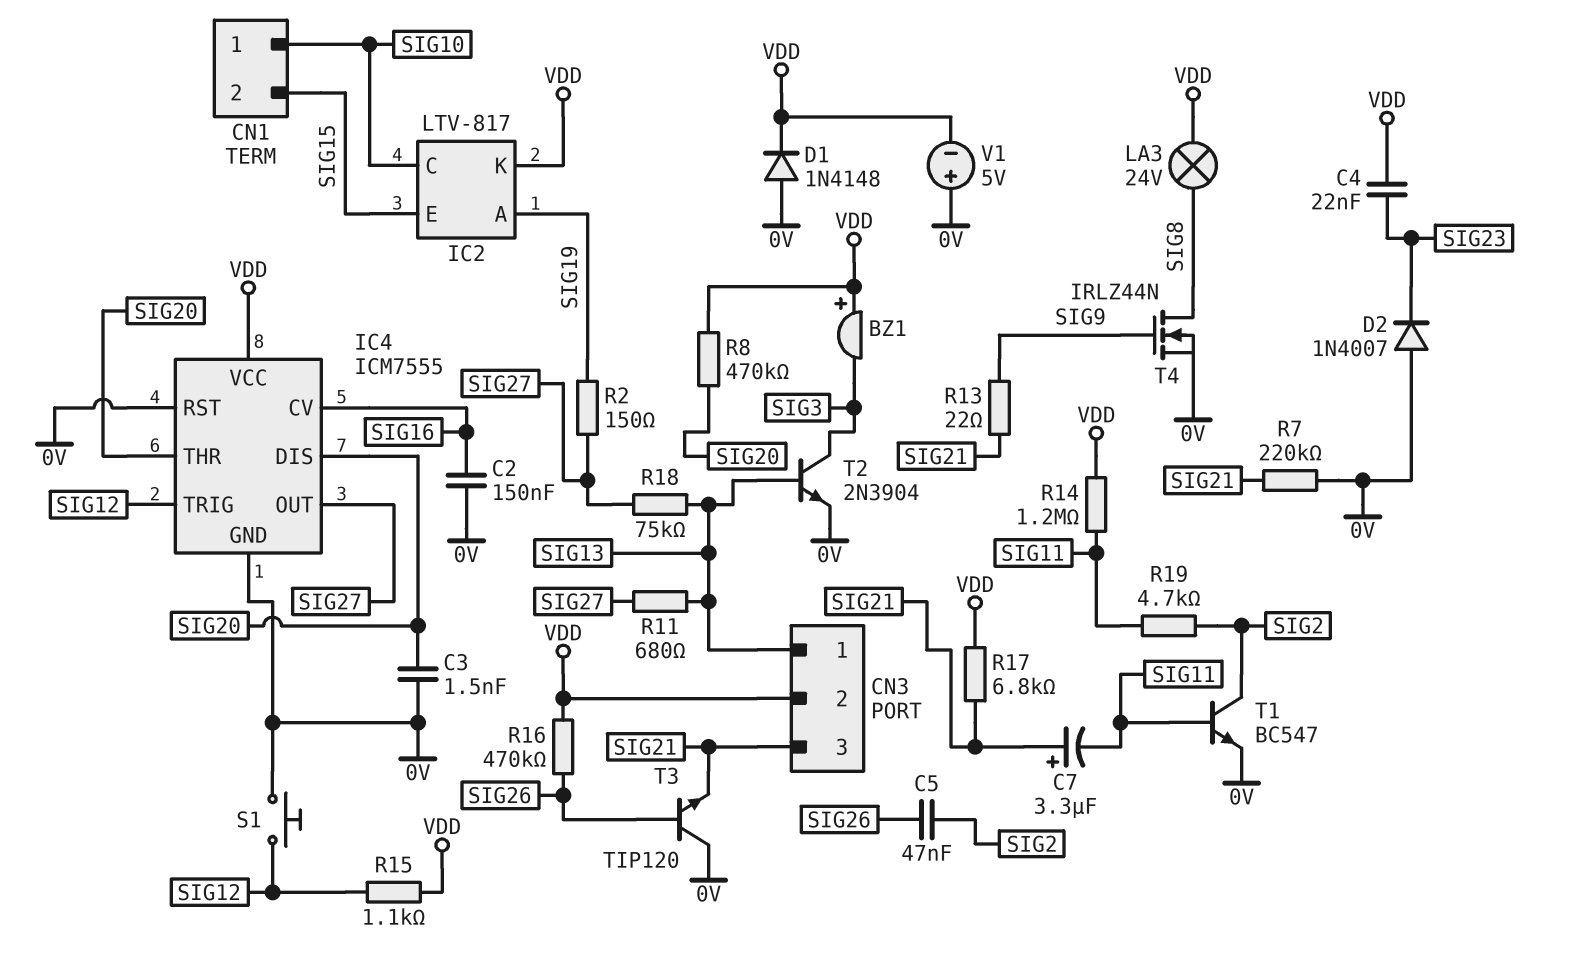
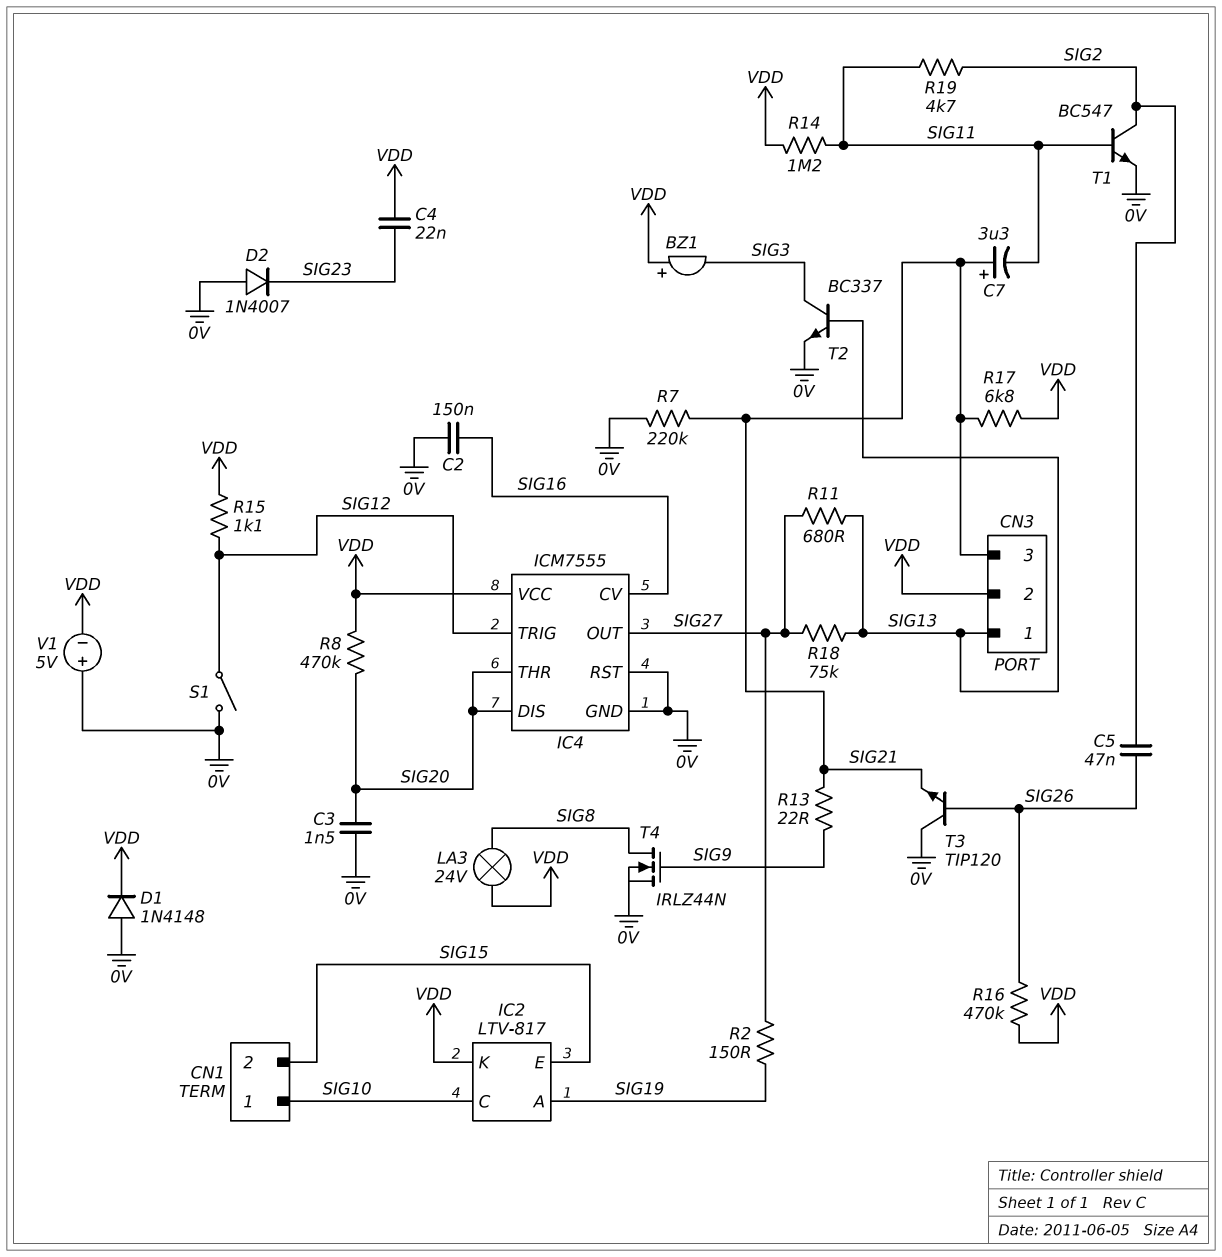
S1: button (0V, SIG12) -> switch (0V, SIG12)
T2: NPN 2N3904 (B SIG13, C SIG3, E 0V) -> NPN BC337 (B SIG13, C SIG3, E 0V)

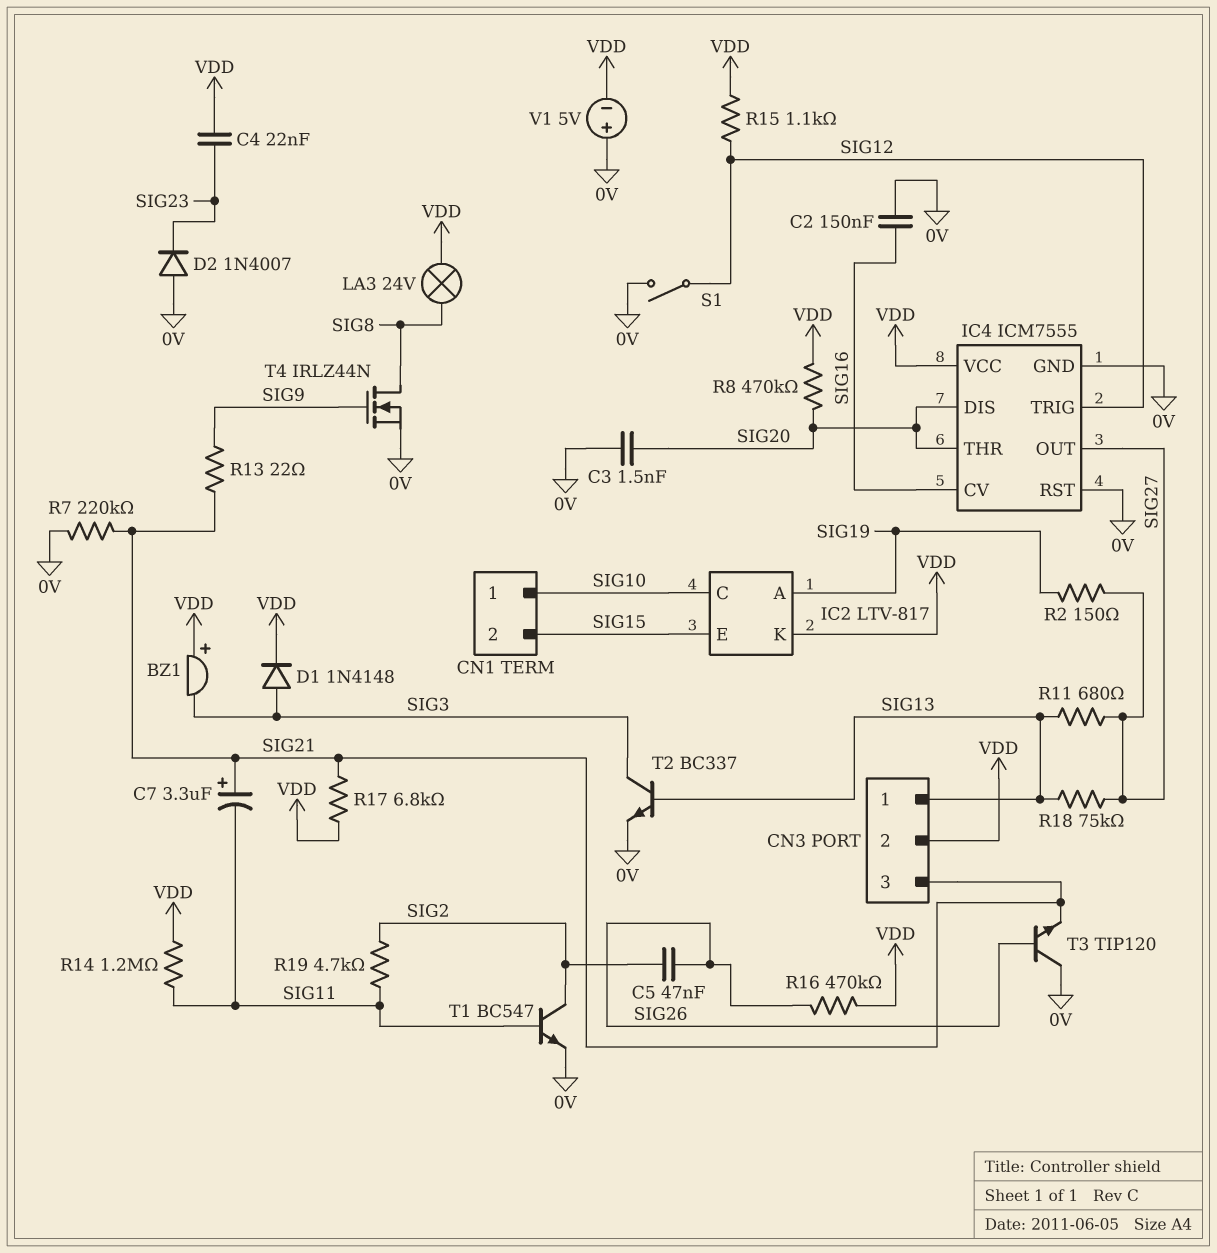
D1: diode 1N4148 (A 0V, K VDD) -> diode 1N4148 (A SIG3, K VDD)

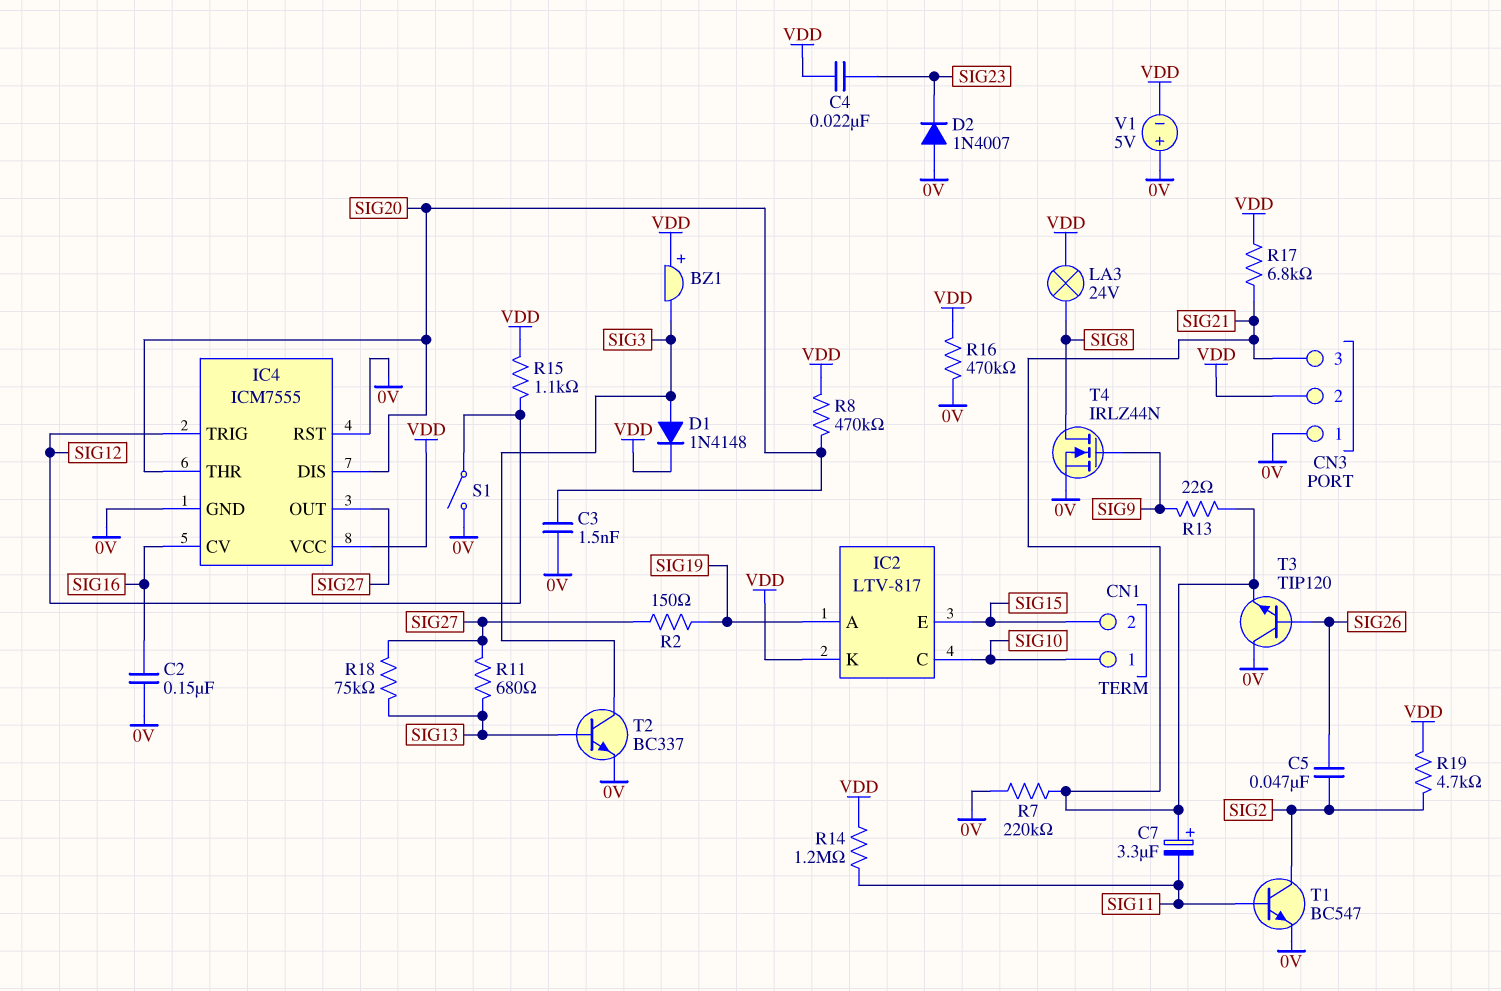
CN3 pin 1: SIG13 -> 0V
R16: 470k (SIG26, VDD) -> 470k (0V, VDD)
R19: 4.7k (SIG2, SIG11) -> 4.7k (SIG2, VDD)

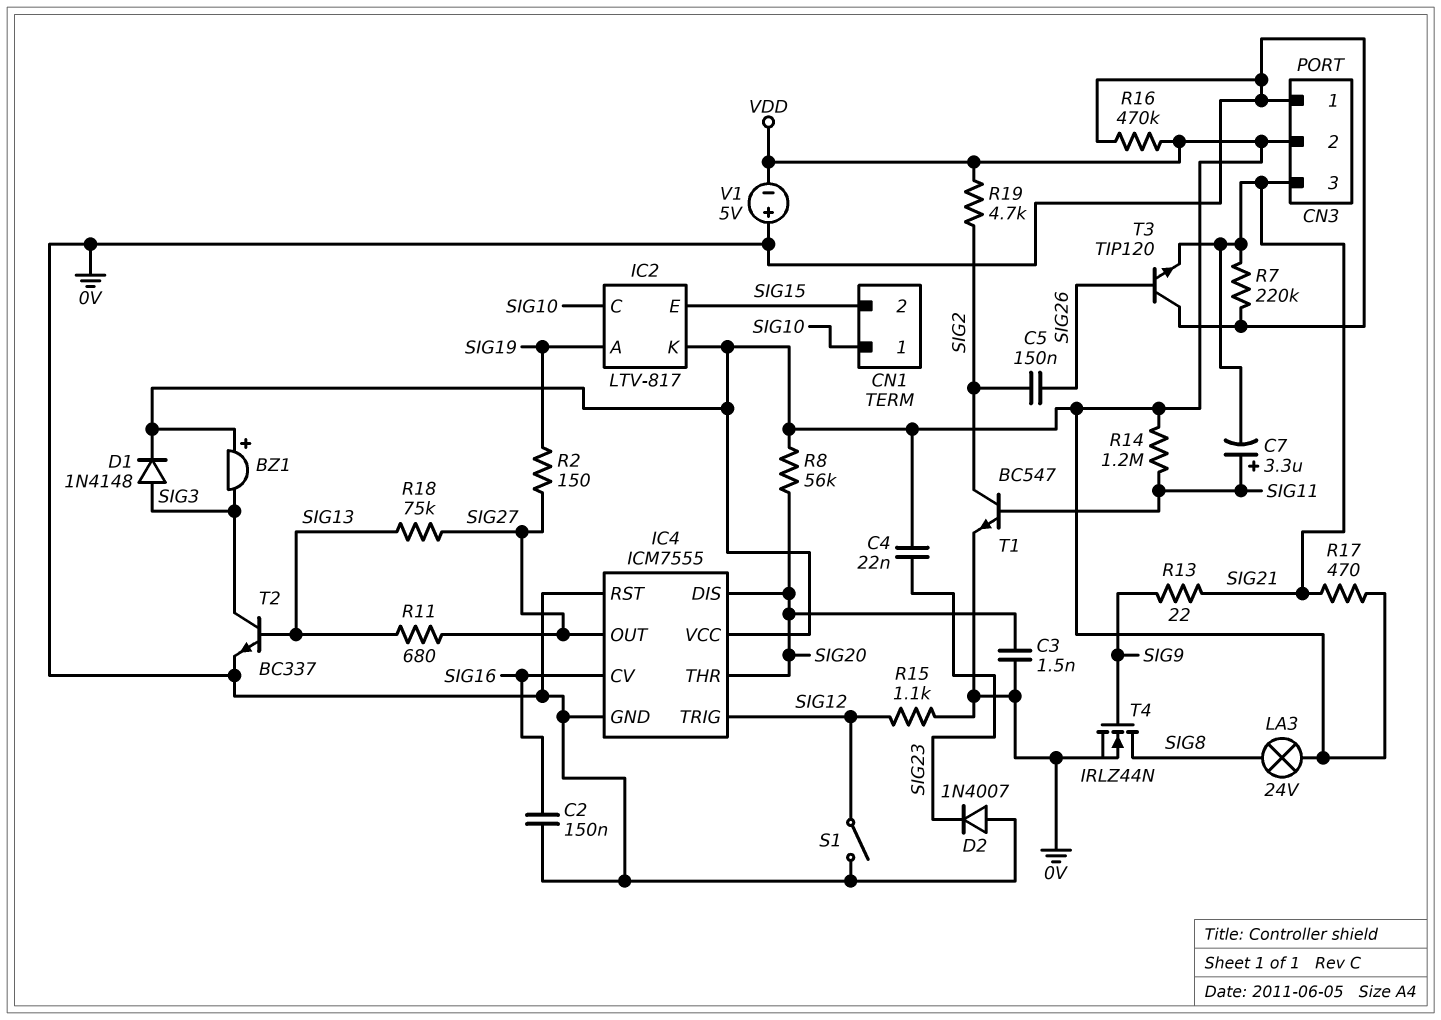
C5: 47nF (SIG2, SIG26) -> 150nF (SIG2, SIG26)
C7: 3.3uF (plus SIG21, minus SIG11) -> 3.3uF (plus SIG11, minus SIG21)
R8: 470k (SIG20, VDD) -> 56k (SIG20, VDD)
R15: 1.1k (SIG12, VDD) -> 1.1k (0V, SIG12)
R17: 6.8k (SIG21, VDD) -> 470 (SIG21, VDD)

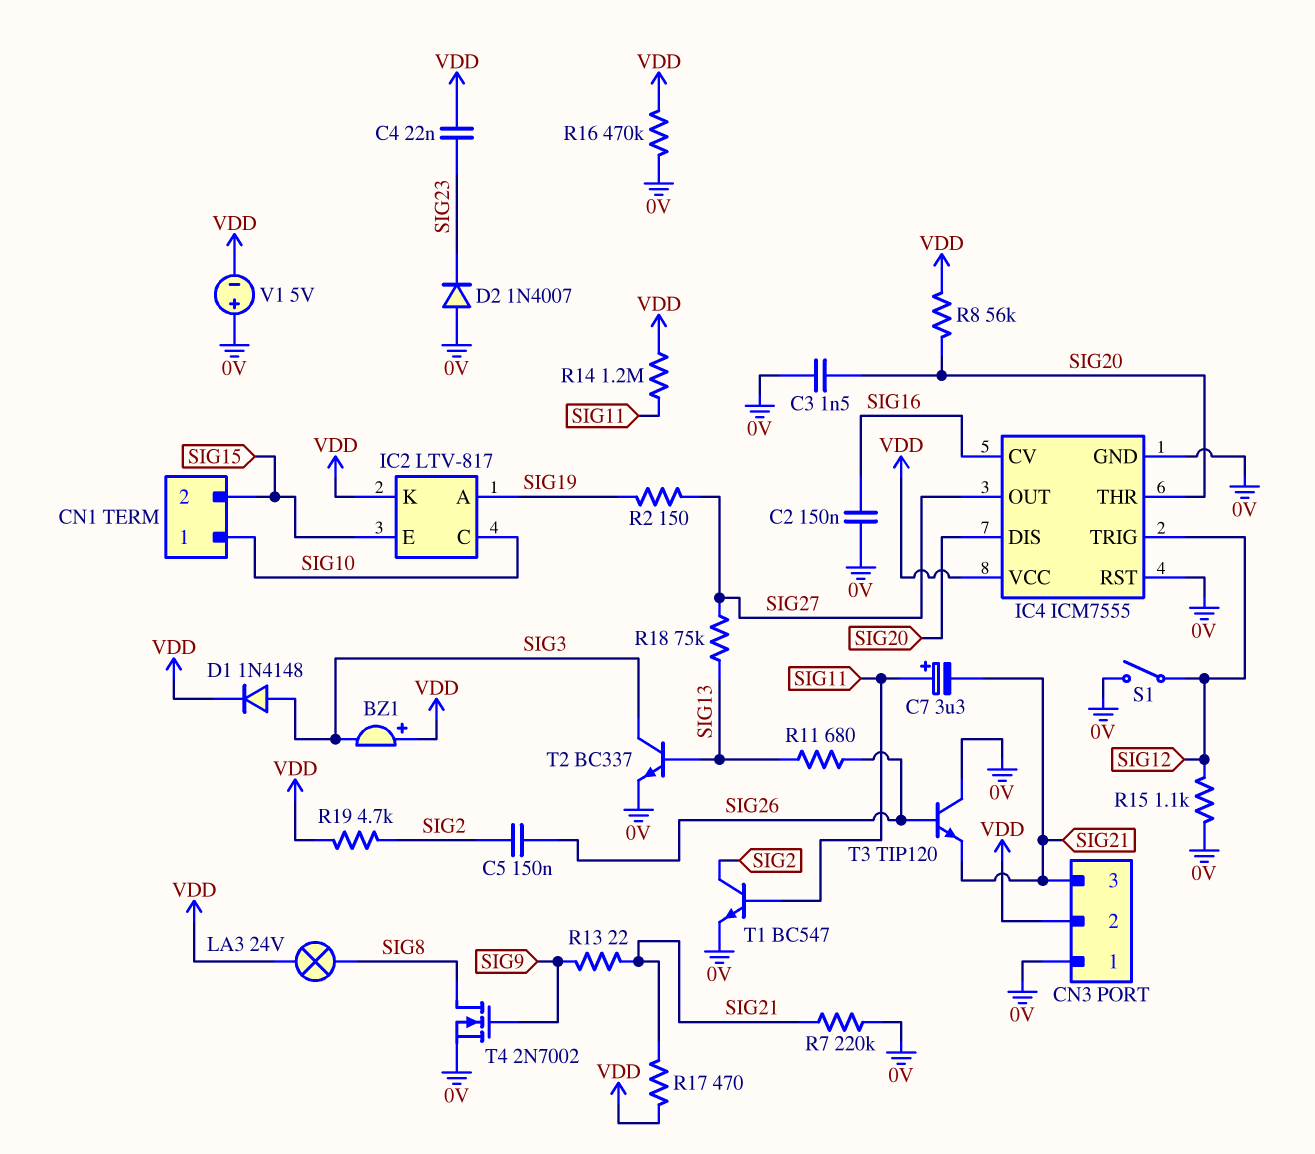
R11: 680 (SIG13, SIG27) -> 680 (SIG13, SIG26)
T4: NMOS IRLZ44N (G SIG9, D SIG8, S 0V) -> NMOS 2N7002 (G SIG9, D SIG8, S 0V)

